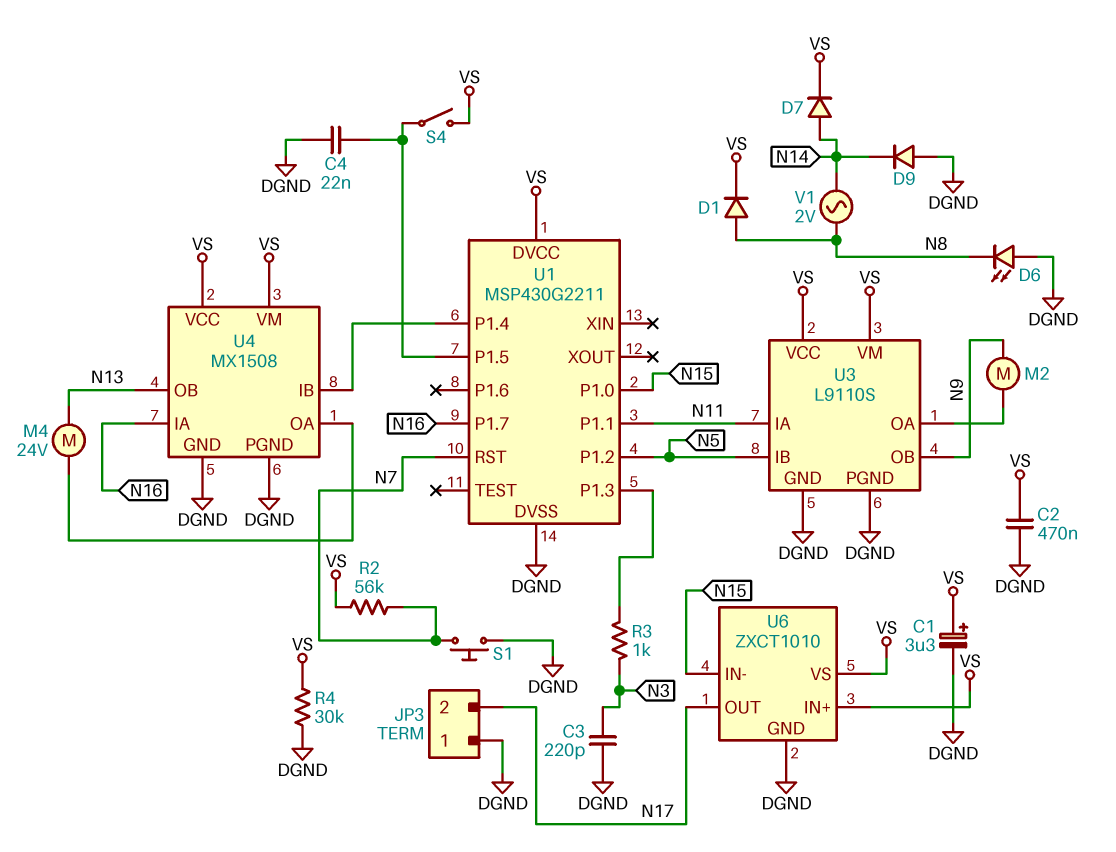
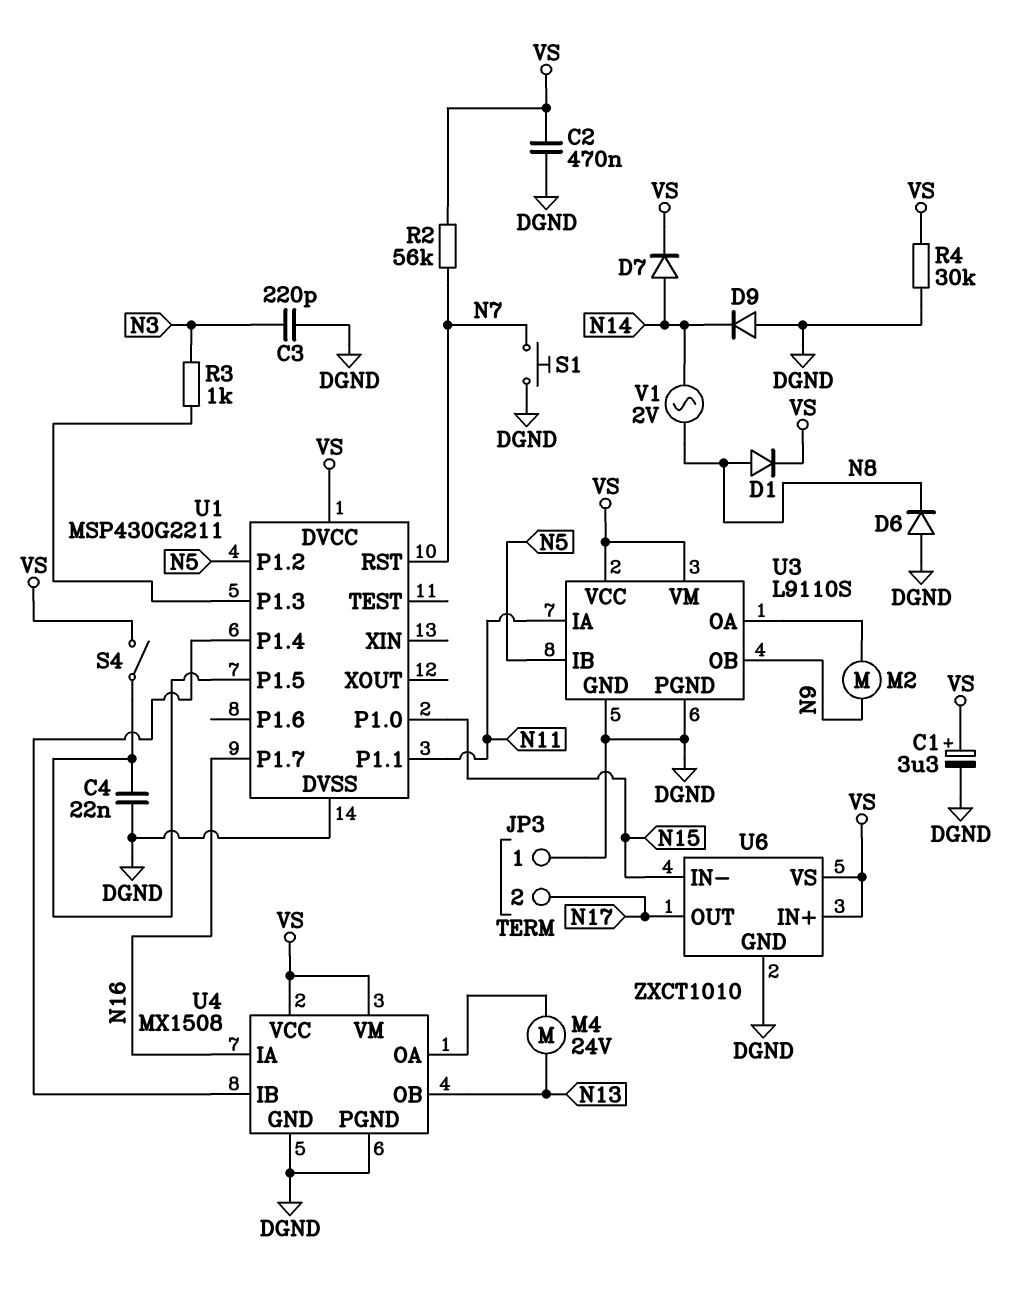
D6: LED (A DGND, K N8) -> diode (A DGND, K N8)

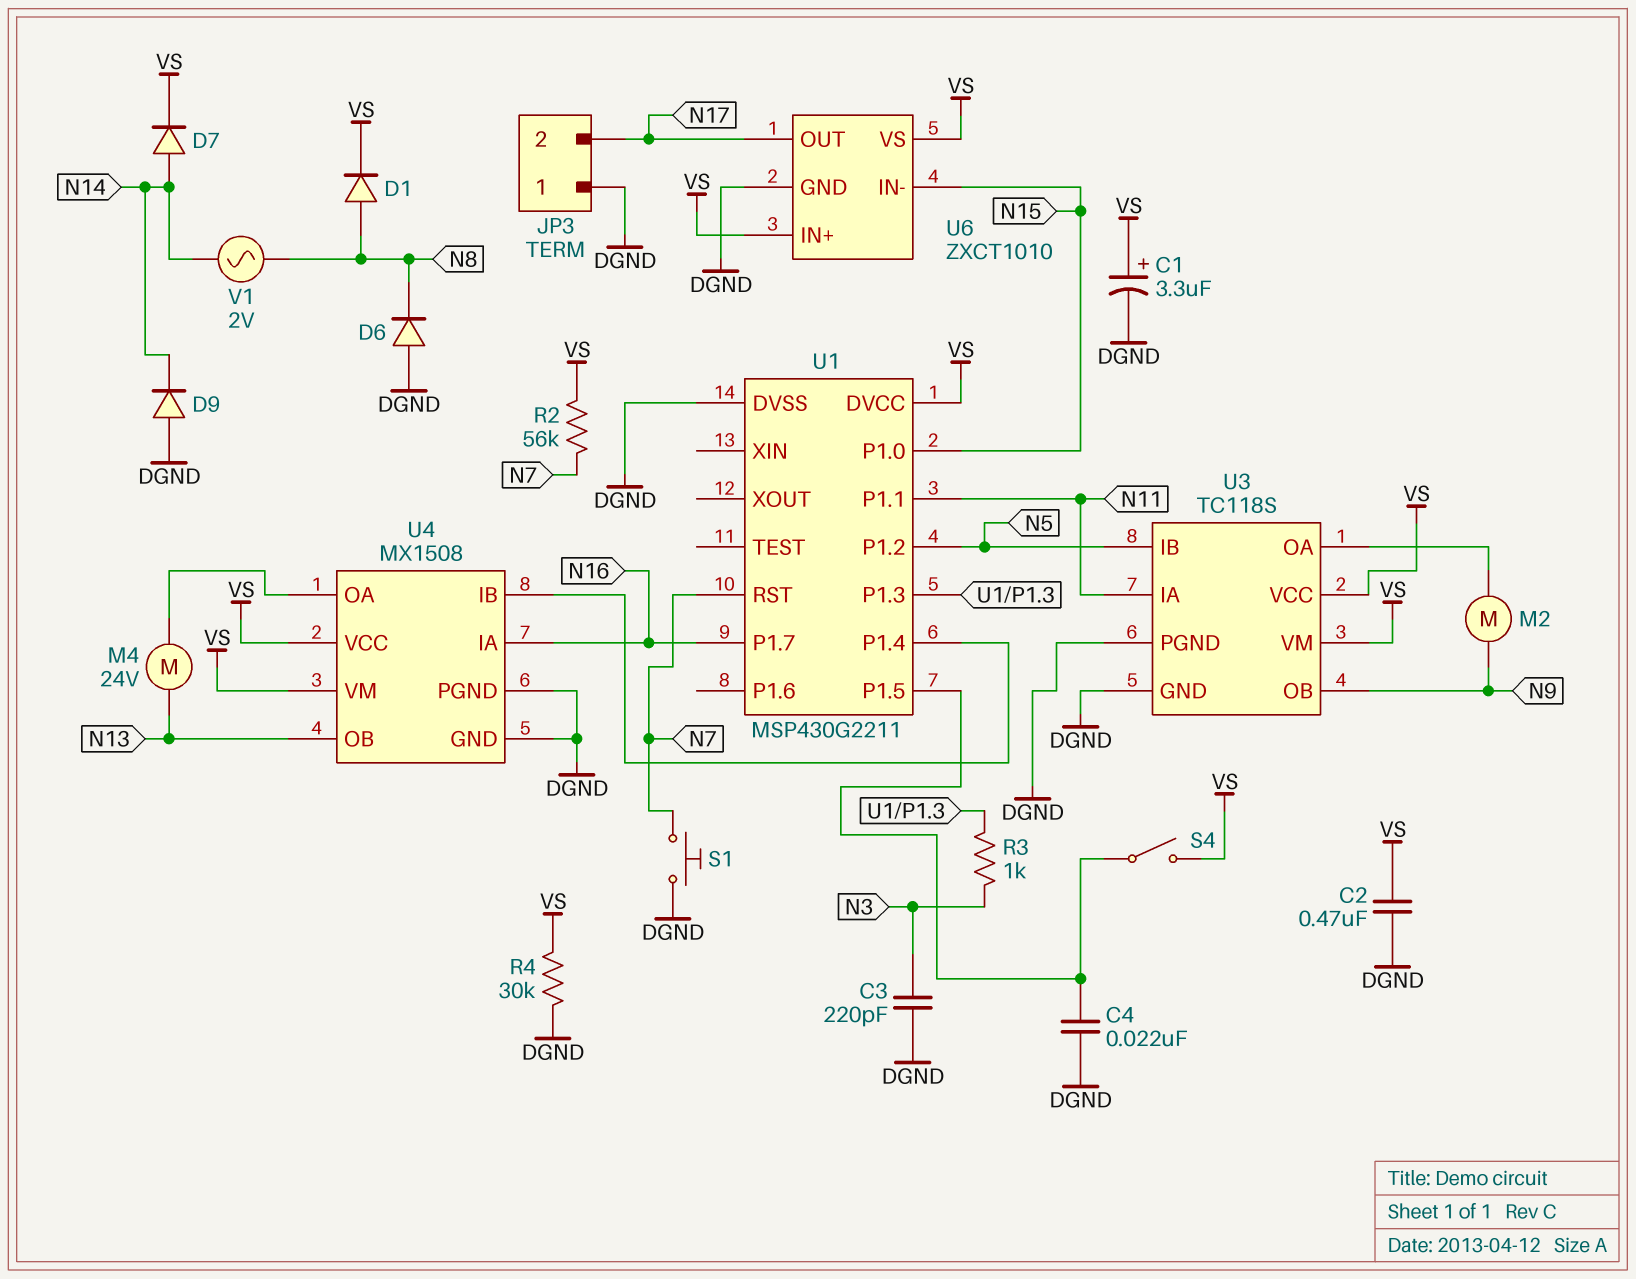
U3: L9110S -> TC118S

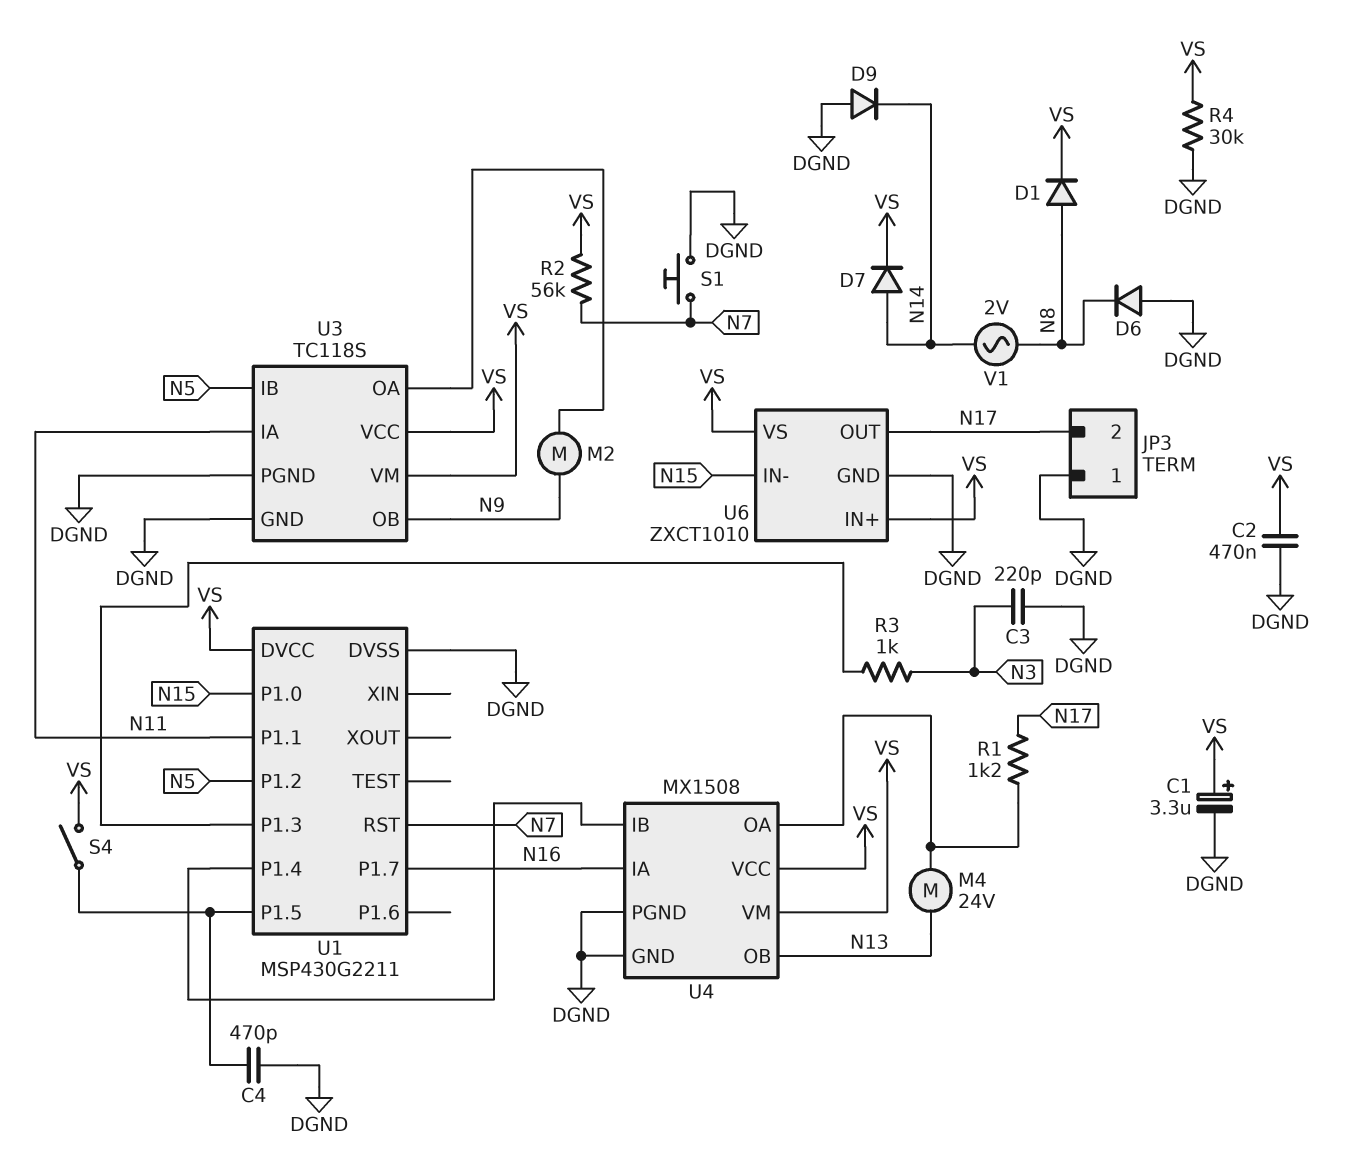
C4: 22nF (DGND, U1/P1.5) -> 470pF (DGND, U1/P1.5)
R1: none -> 1.2k (N17, U4/OA)

